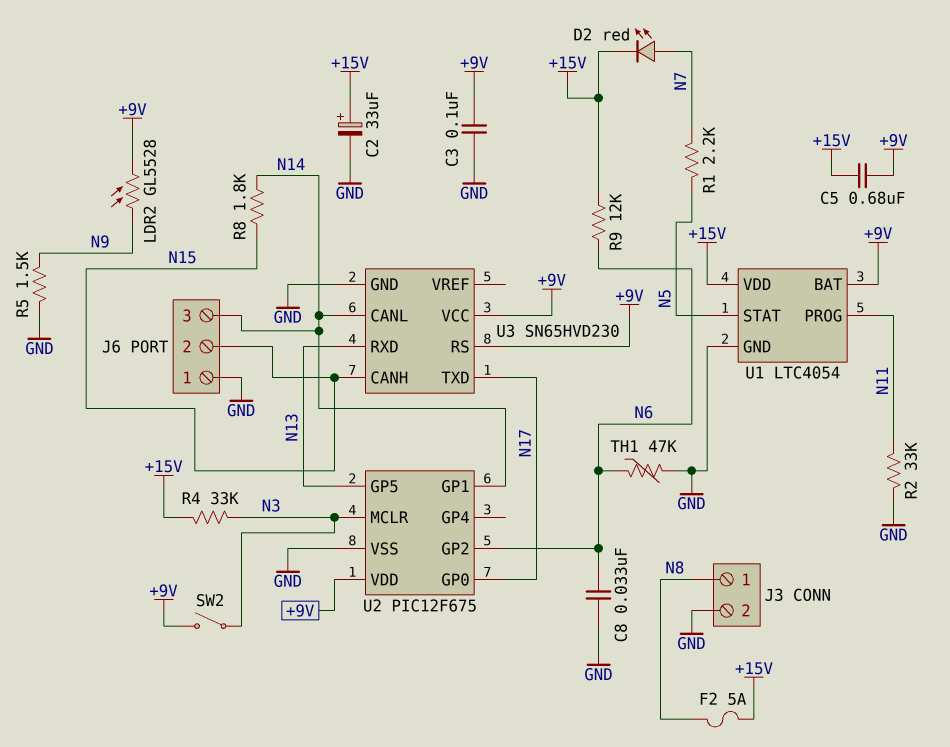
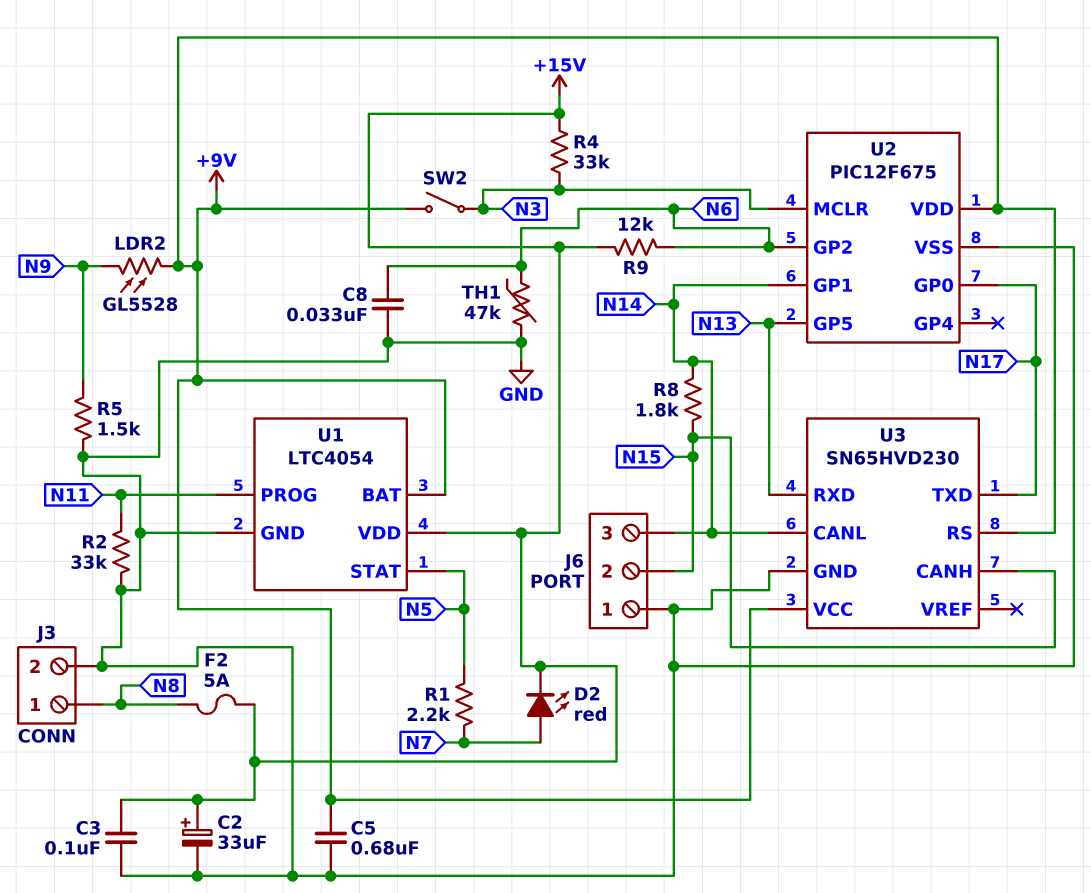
C3: 100nF (+9V, GND) -> 100nF (+15V, GND)
C5: 680nF (+9V, +15V) -> 680nF (+9V, GND)

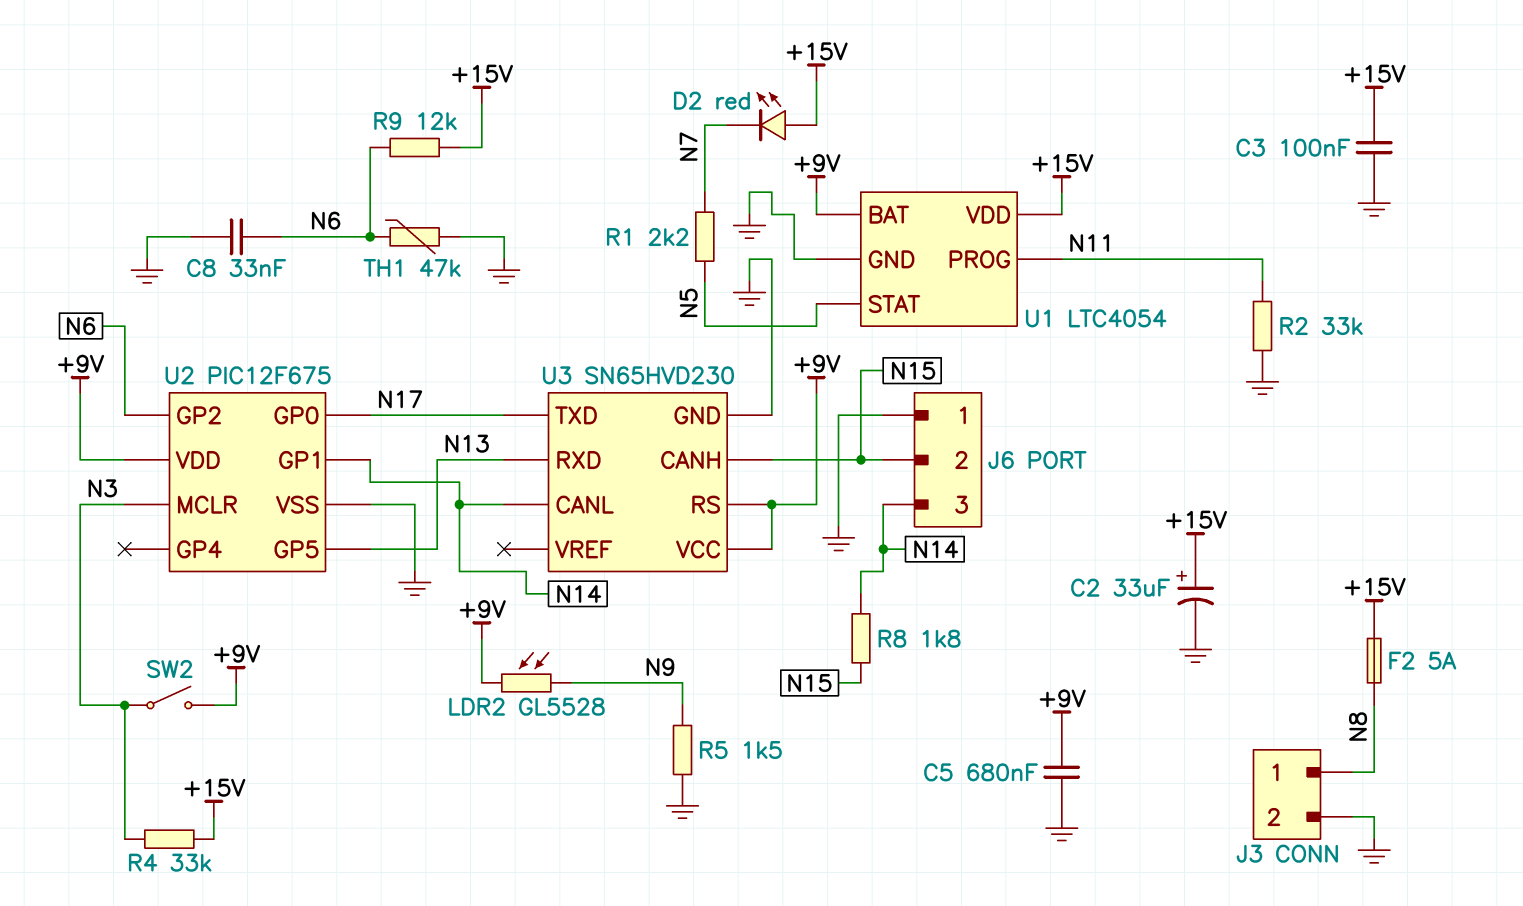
D2: LED red (A N7, K +15V) -> LED red (A +15V, K N7)

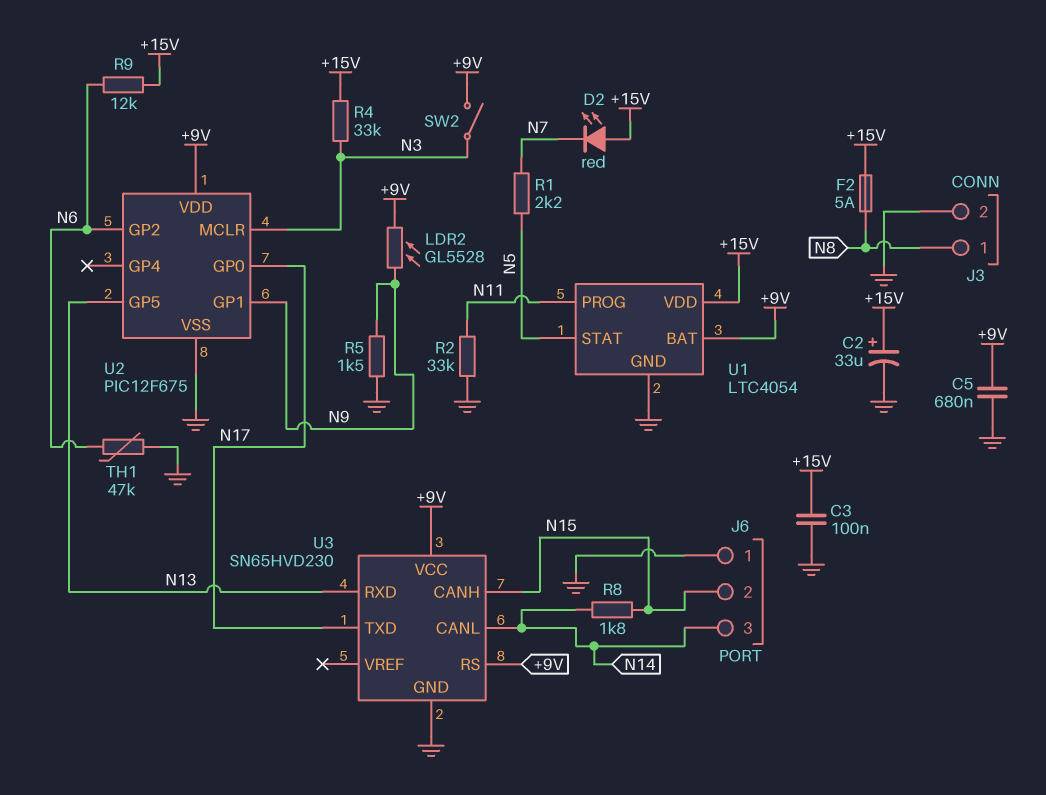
C8: 33nF (GND, N6) -> none
U2 pin GP1: N14 -> N9

